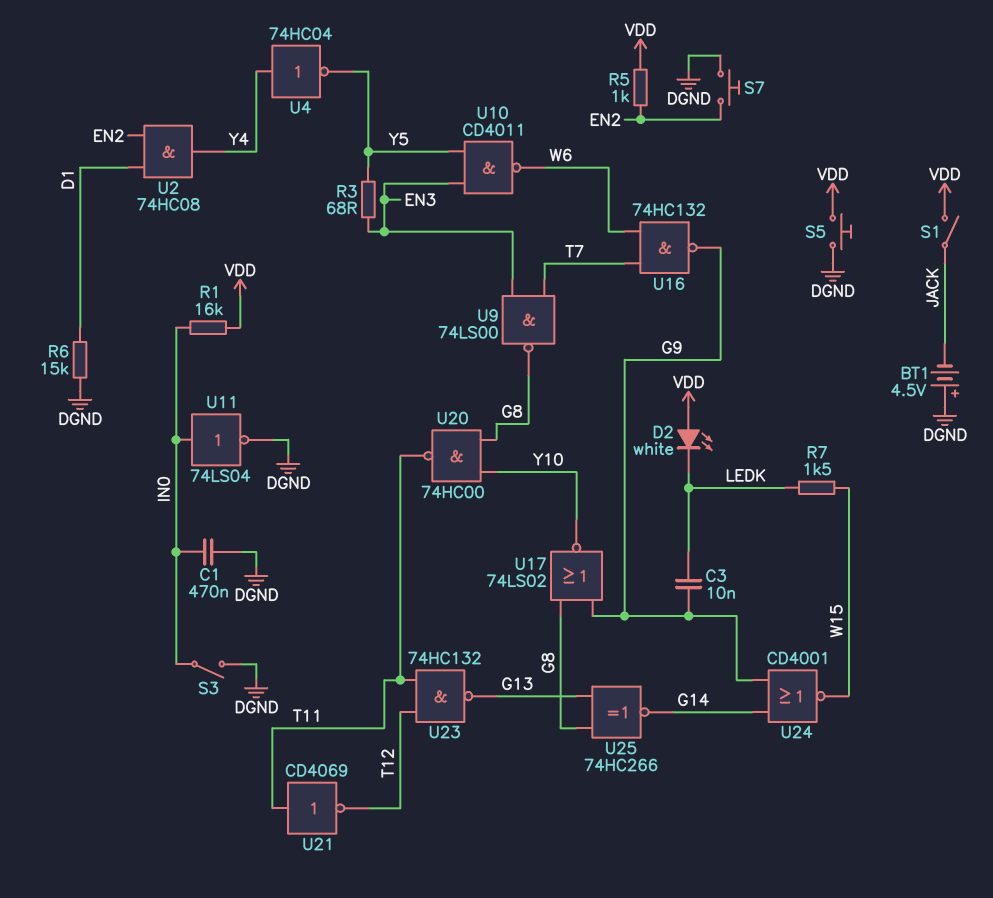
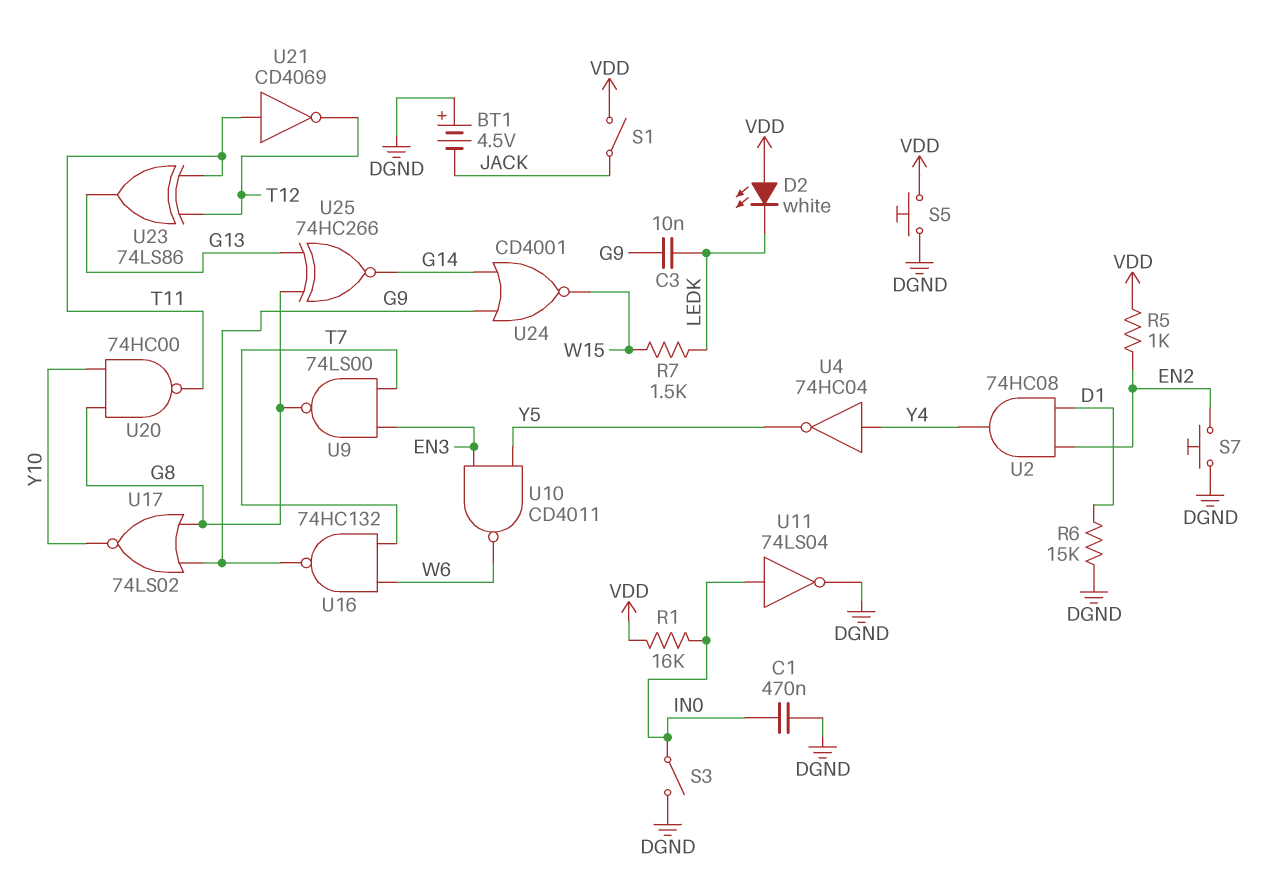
R3: 68 (EN3, Y5) -> none
U23: NAND 74HC132 (in T11, in T12, out G13) -> XOR 74LS86 (in T11, in T12, out G13)

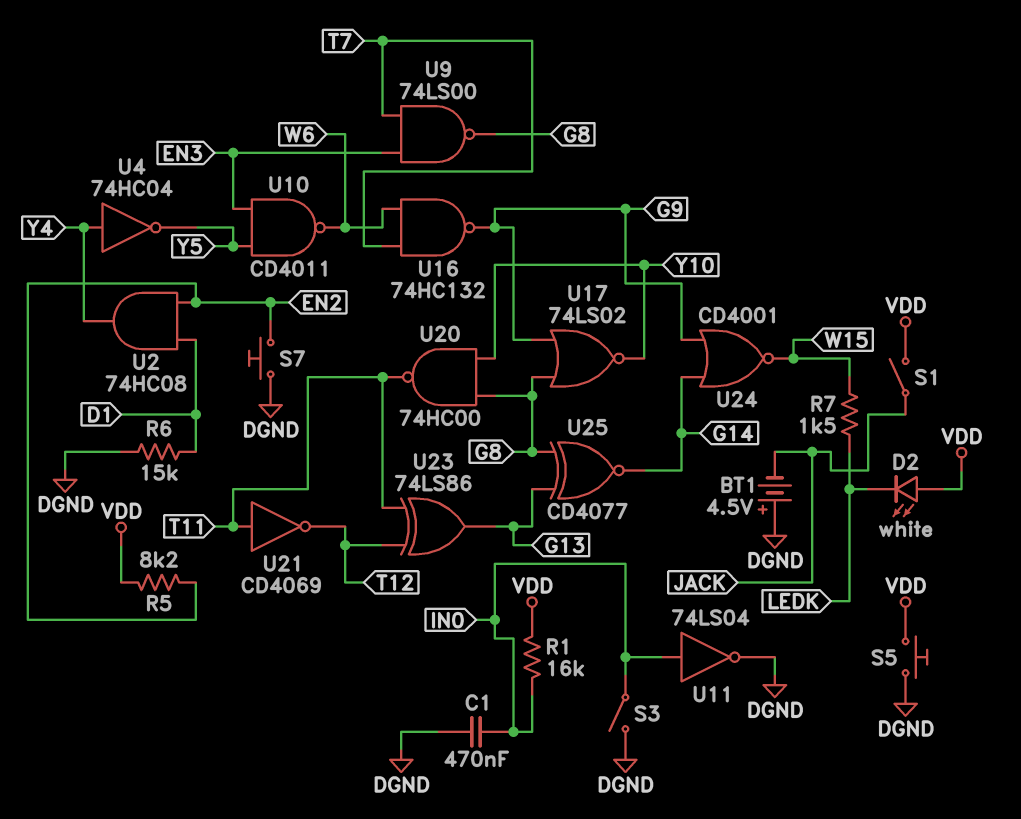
C3: 10nF (G9, LEDK) -> none
R5: 1k (EN2, VDD) -> 8.2k (EN2, VDD)
U25: XNOR 74HC266 (in G8, in G13, out G14) -> XNOR CD4077 (in G8, in G13, out G14)

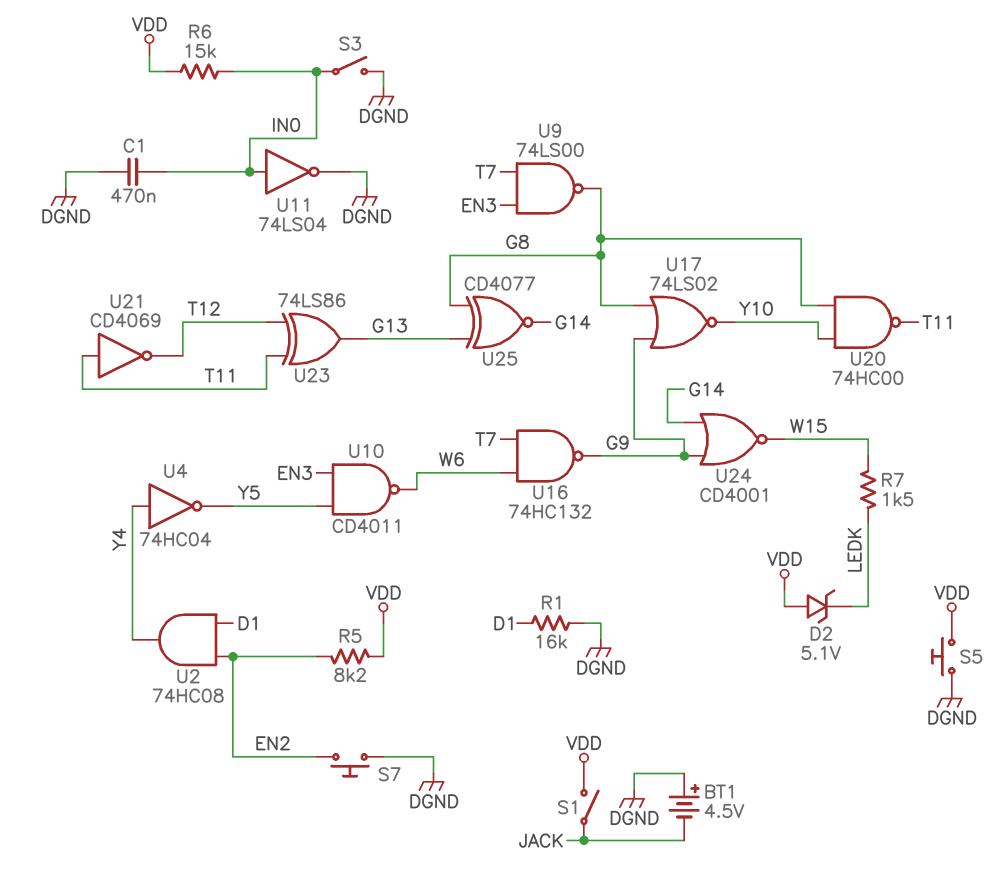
D2: LED white (A VDD, K LEDK) -> zener 5.1V (A VDD, K LEDK)
R1: 16k (IN0, VDD) -> 16k (D1, DGND)
R6: 15k (D1, DGND) -> 15k (IN0, VDD)

